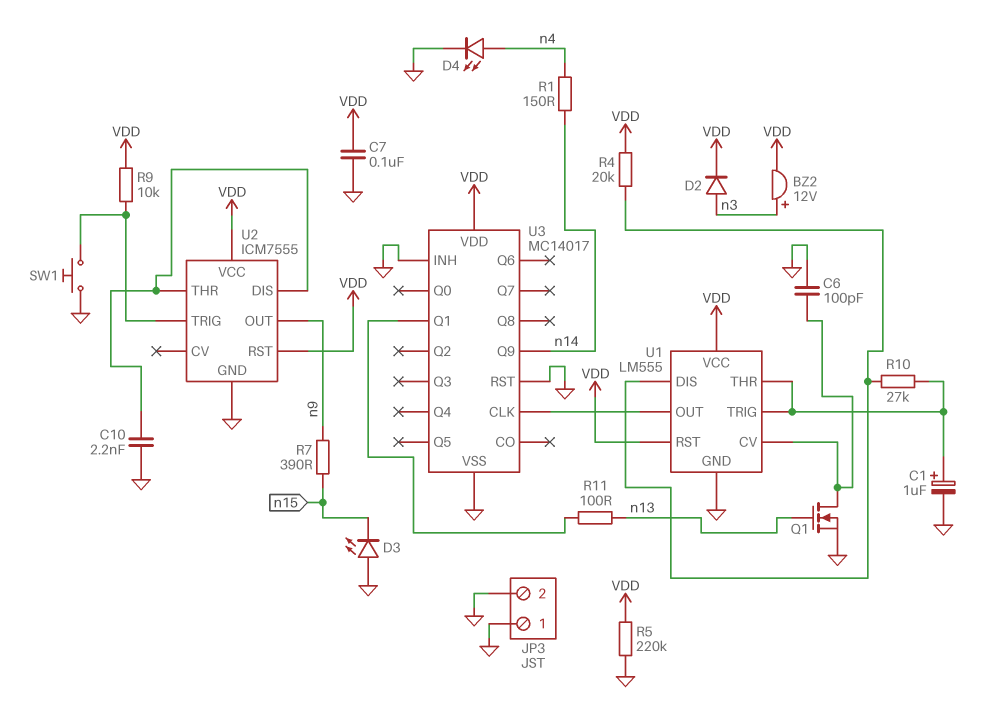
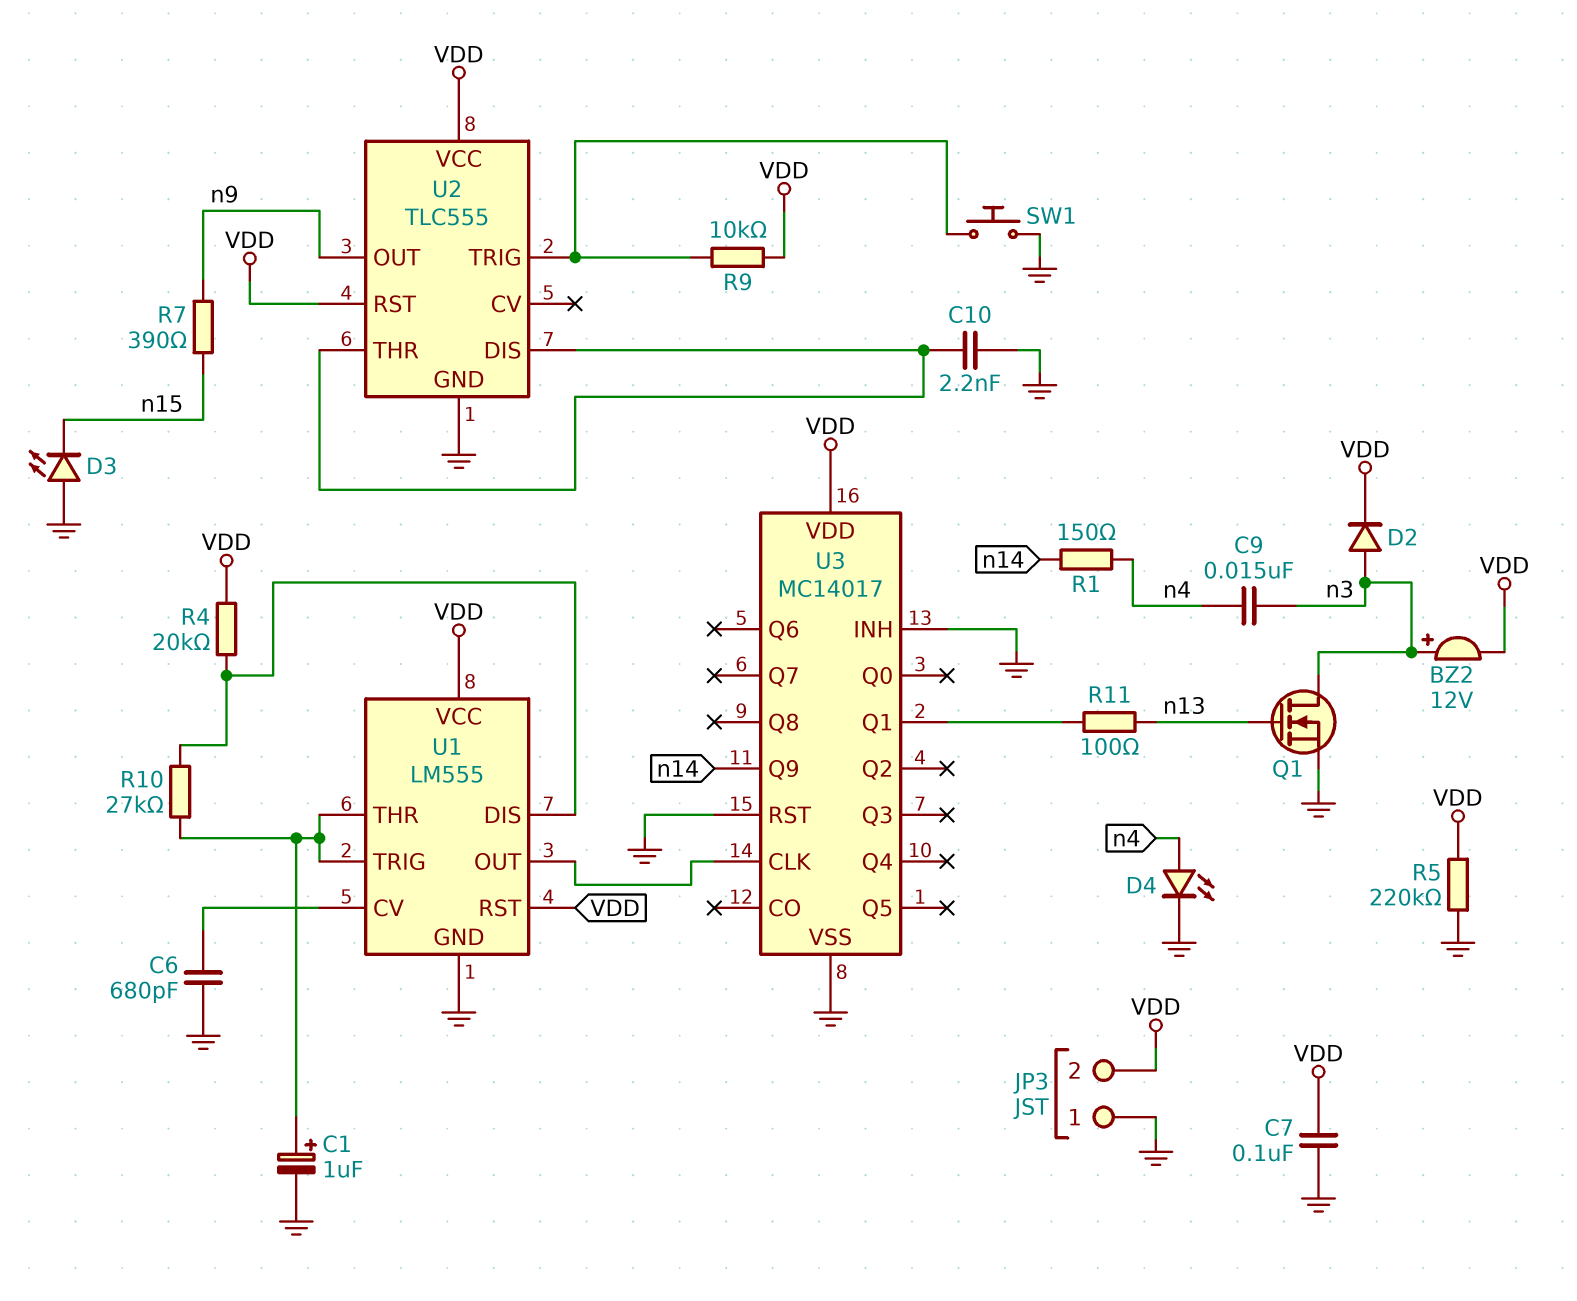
C6: 100pF (GND, U1/CV) -> 680pF (GND, U1/CV)
C9: none -> 15nF (n3, n4)
JP3 pin 2: GND -> VDD
Q1: NMOS (G n13, D U1/CV, S GND) -> NMOS (G n13, D n3, S GND)
U2: ICM7555 -> TLC555

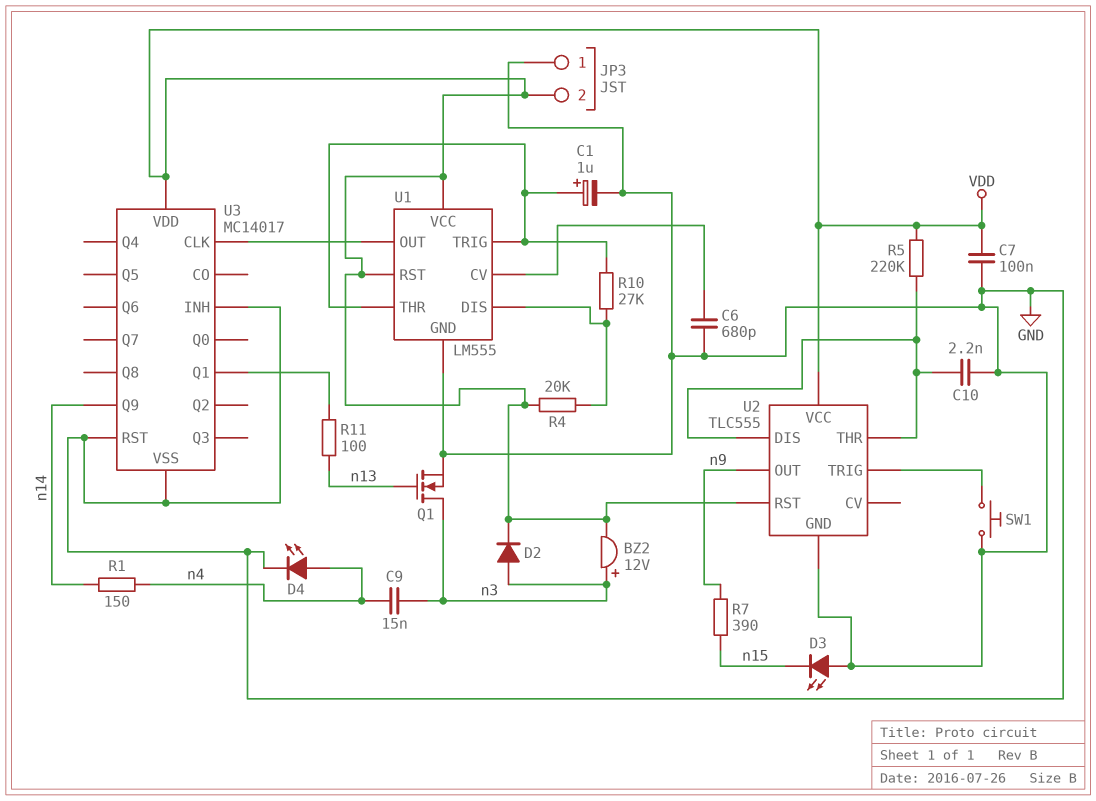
R5: 220k (GND, VDD) -> 220k (U2/DIS, VDD)
R9: 10k (U2/TRIG, VDD) -> none

